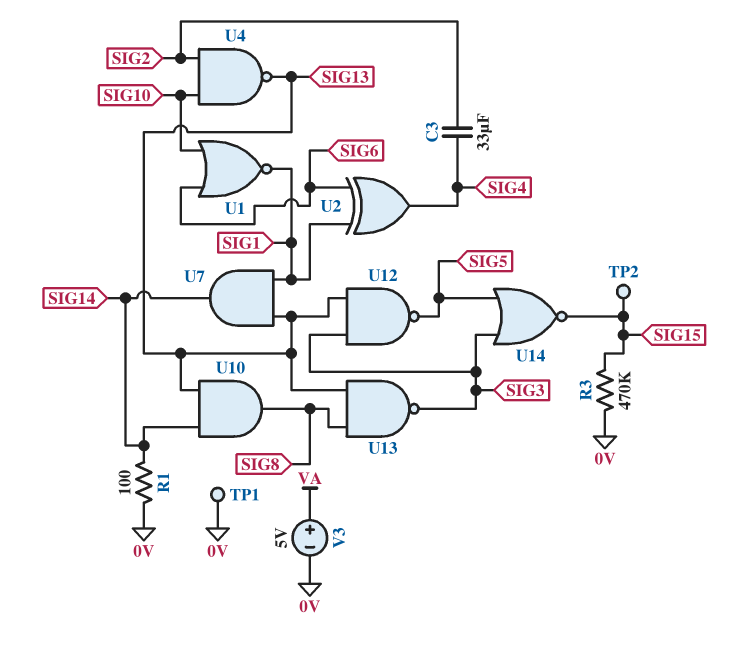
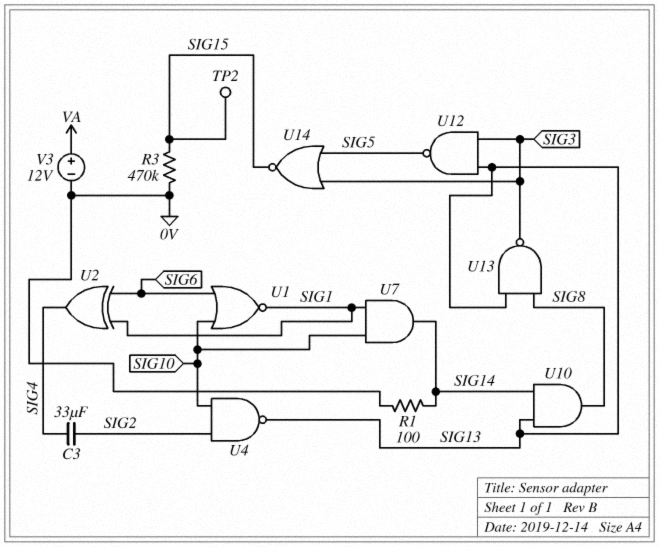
TP1: test point (0V) -> none
U7: AND (in SIG1, in SIG13, out SIG14) -> AND (in SIG1, in SIG10, out SIG14)
V3: 5V (plus VA, minus 0V) -> 12V (plus VA, minus 0V)

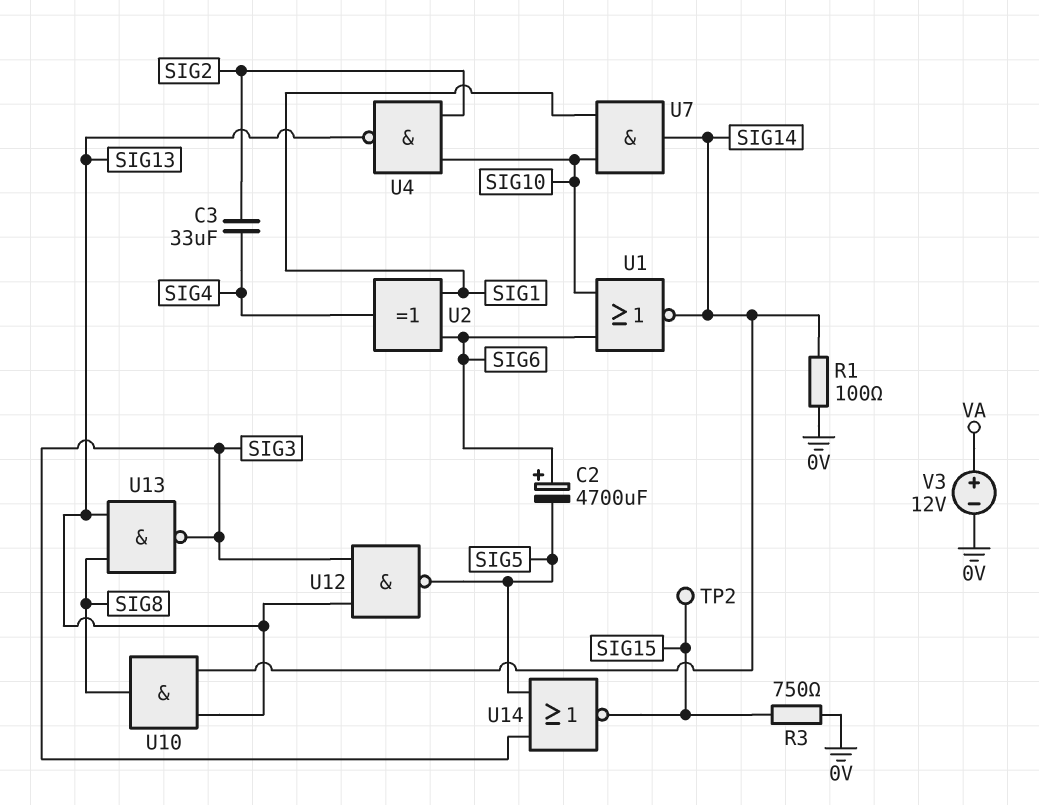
C2: none -> 4700uF (plus SIG6, minus SIG5)
R3: 470k (0V, SIG15) -> 750 (0V, SIG15)
U1: NOR (in SIG6, in SIG10, out SIG1) -> NOR (in SIG6, in SIG10, out SIG14)

